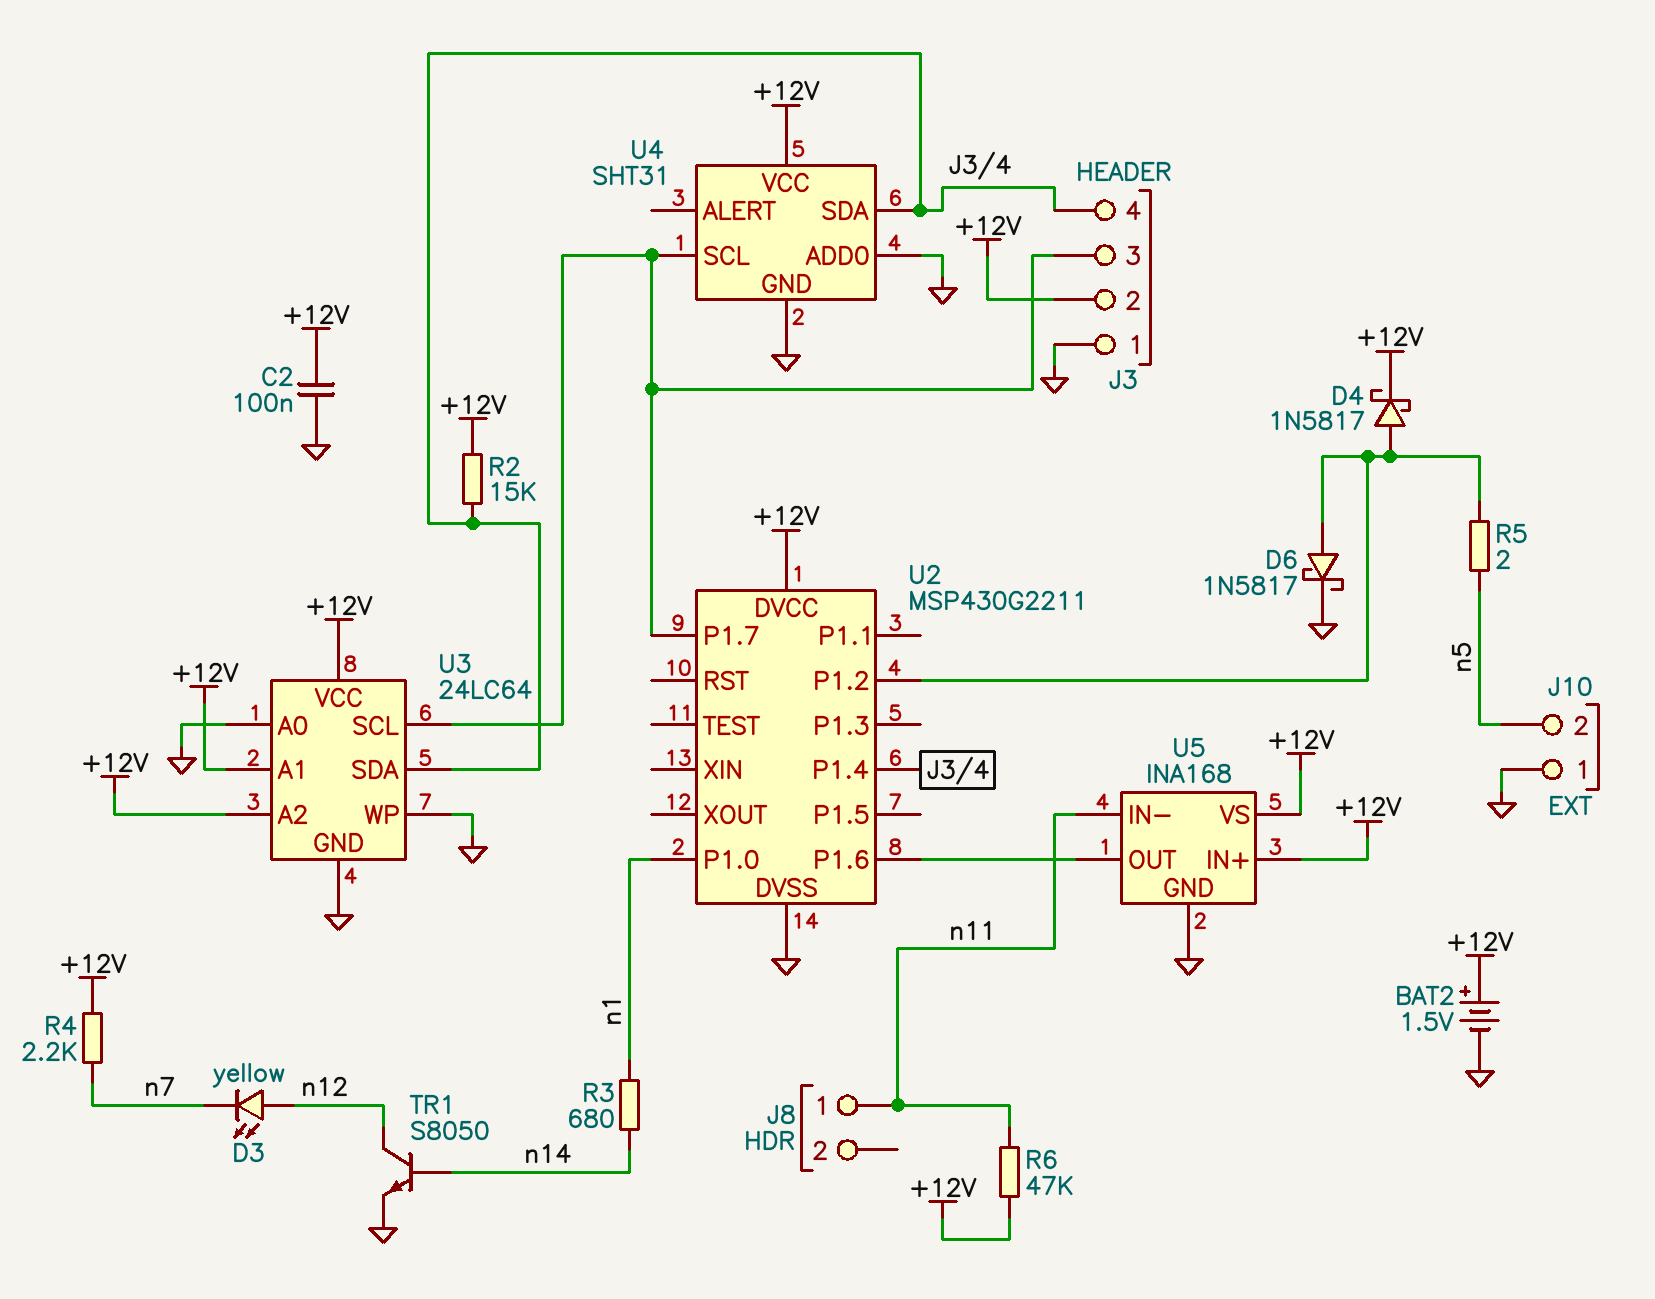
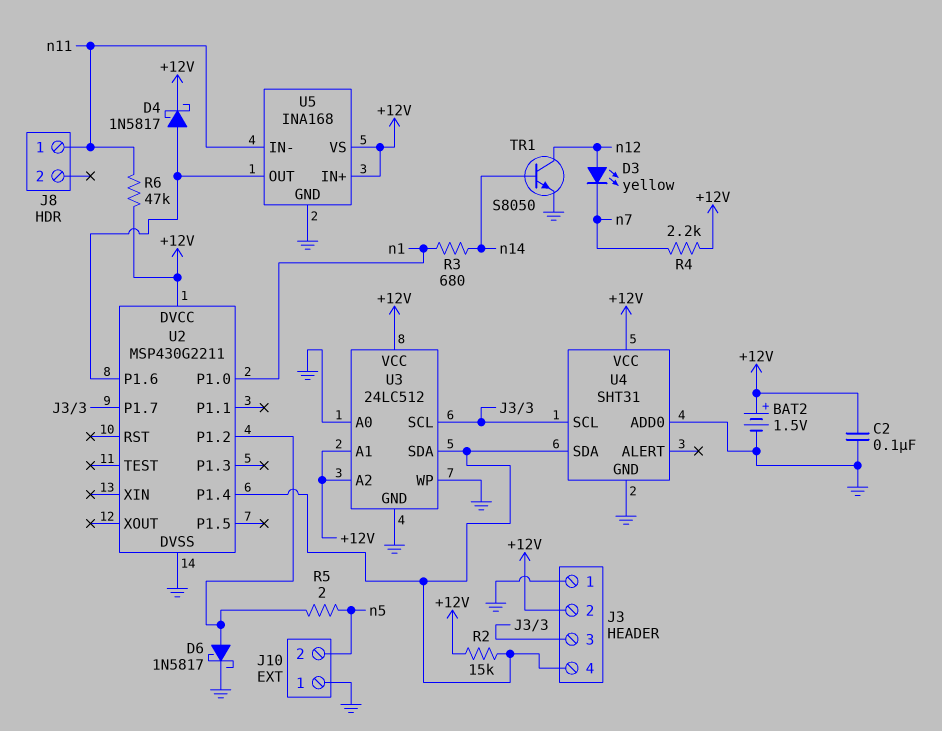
D4: schottky 1N5817 (A U2/P1.2, K +12V) -> schottky 1N5817 (A U2/P1.6, K +12V)
U3: 24LC64 -> 24LC512

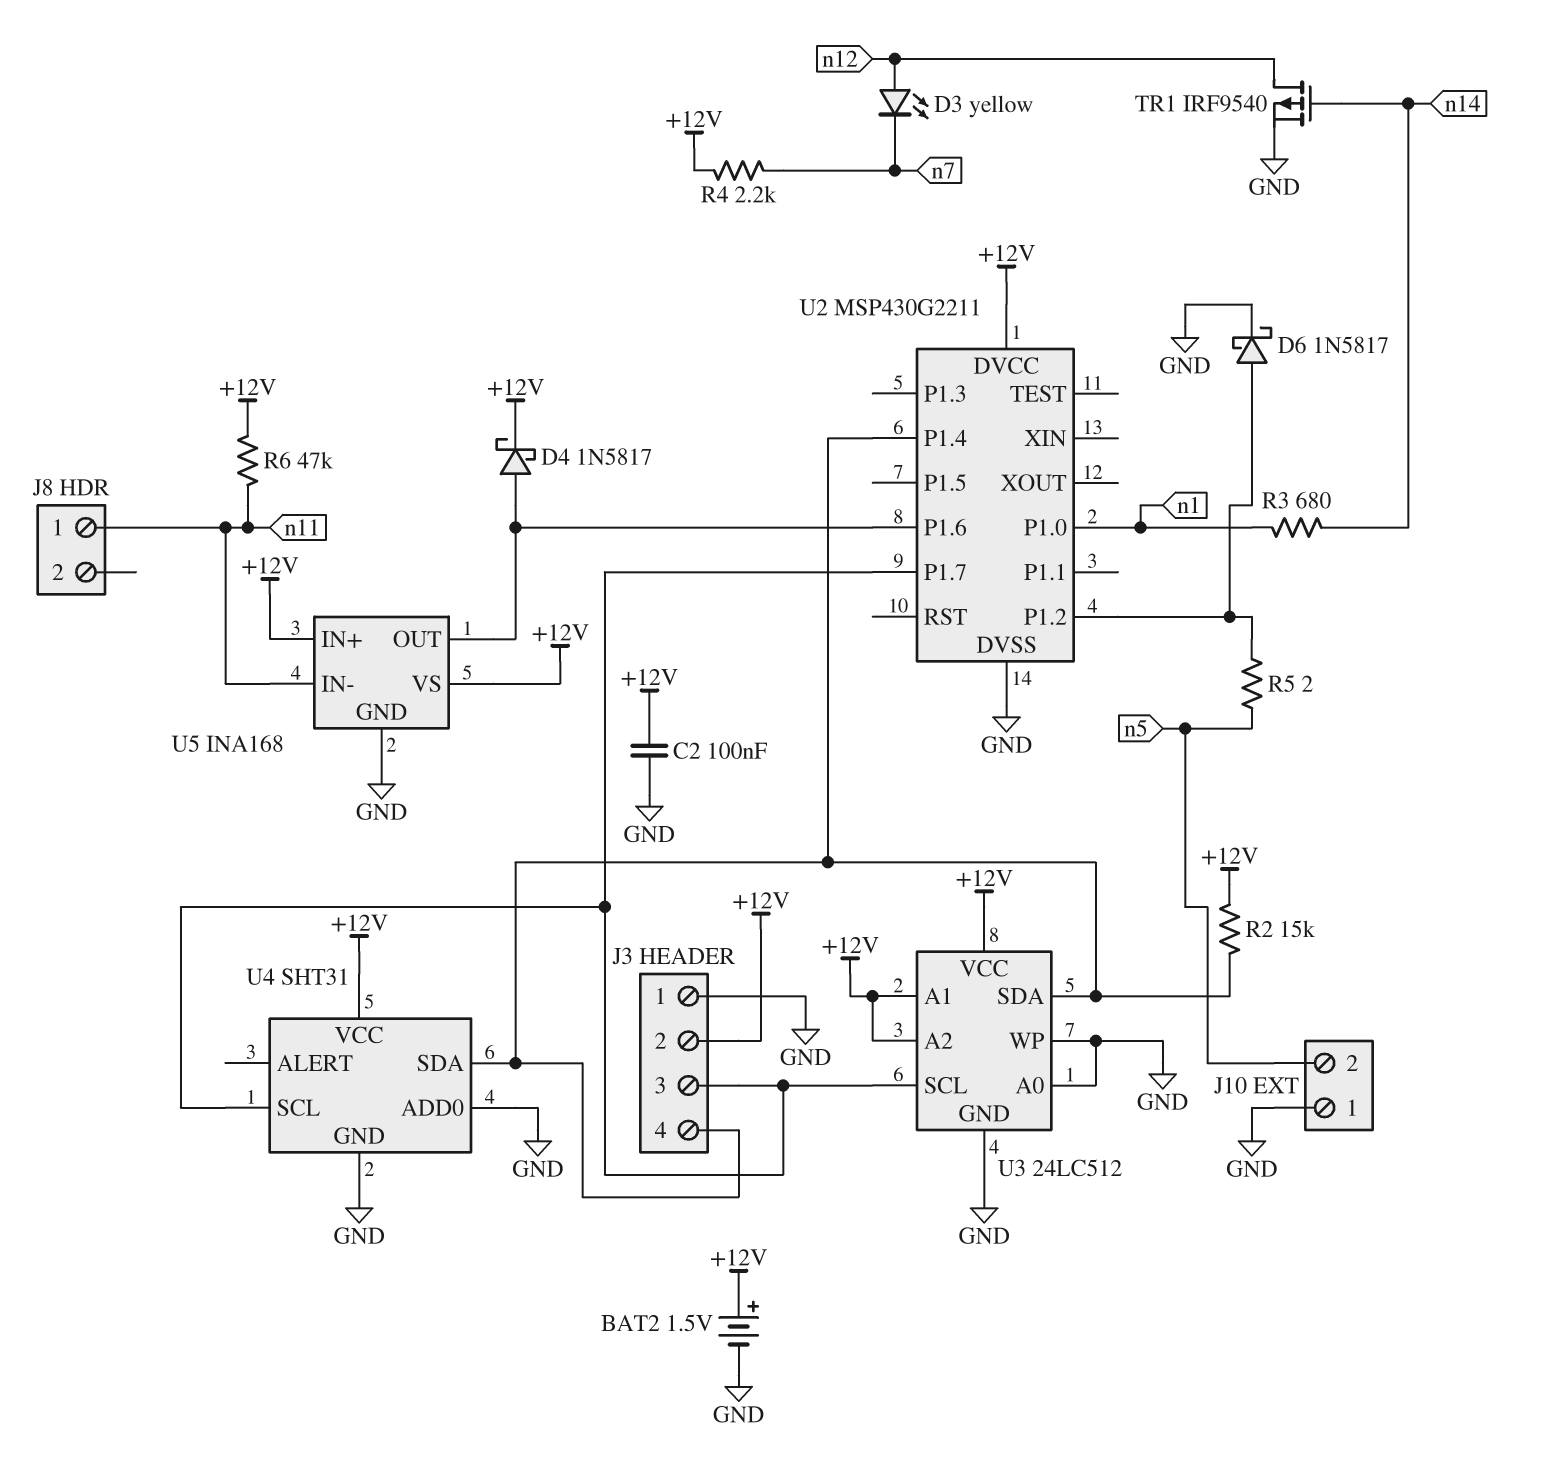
TR1: NPN S8050 (B n14, C n12, E GND) -> PMOS IRF9540 (G n14, D n12, S GND)

